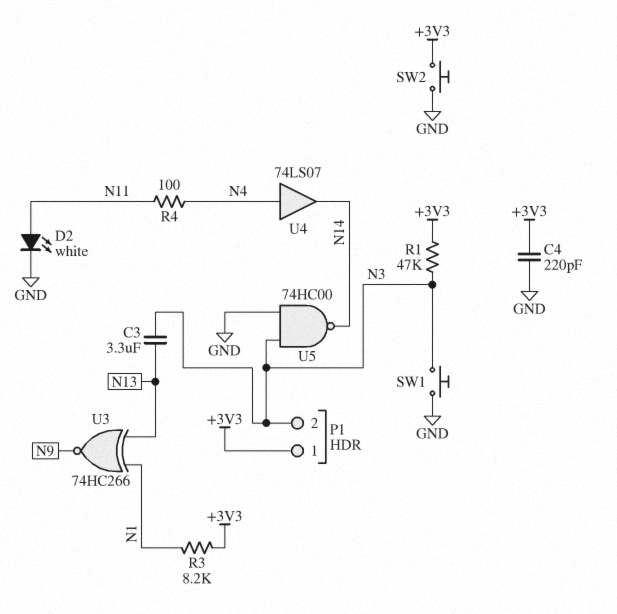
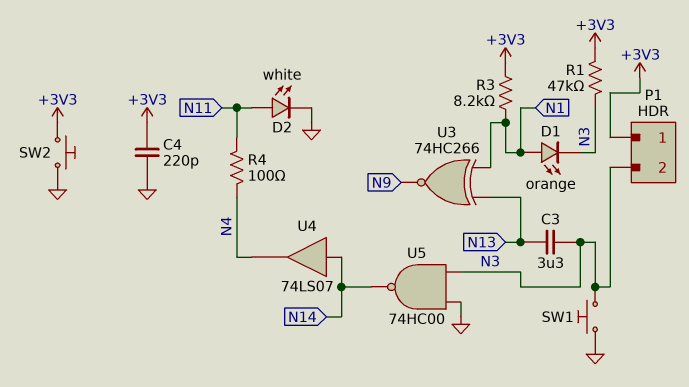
D1: none -> LED orange (A N1, K N3)
U4: buffer 74LS07 (in N4, out N14) -> buffer 74LS07 (in N14, out N4)

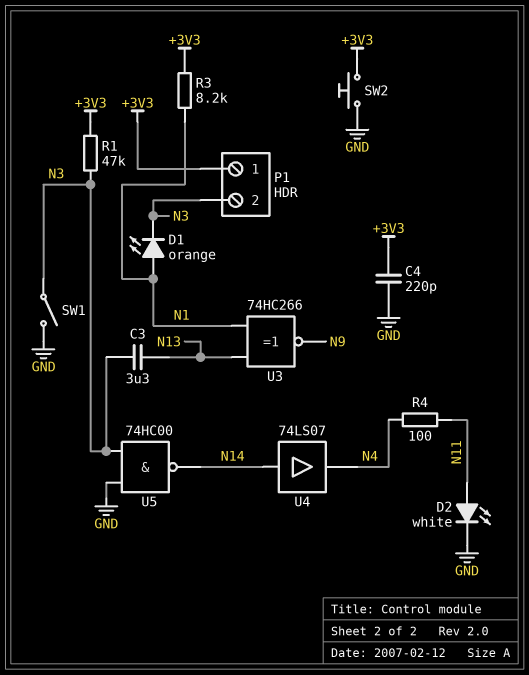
SW1: button (GND, N3) -> switch (GND, N3)

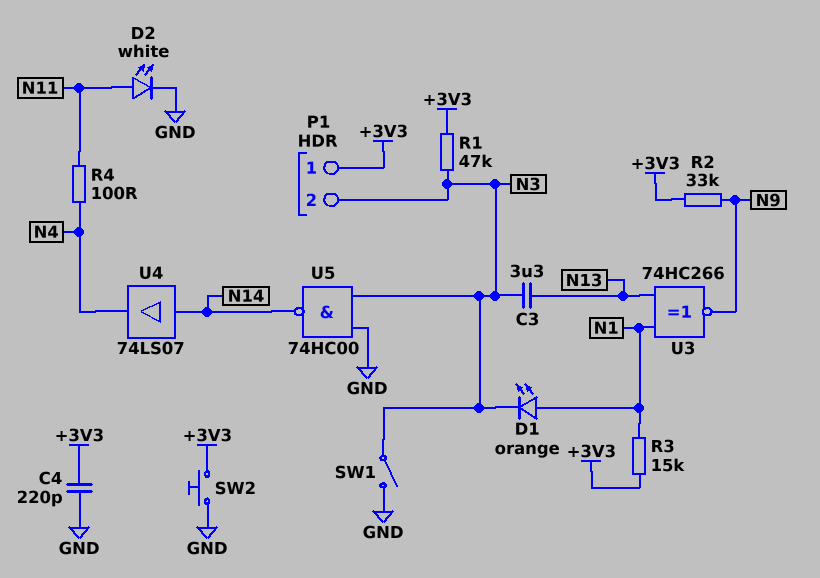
R2: none -> 33k (+3V3, N9)
R3: 8.2k (+3V3, N1) -> 15k (+3V3, N1)

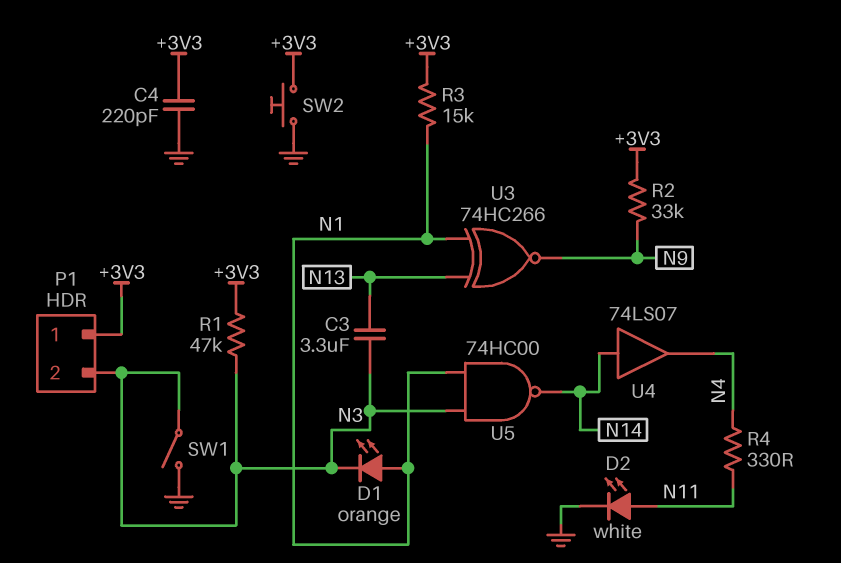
R4: 100 (N4, N11) -> 330 (N4, N11)
U5: NAND 74HC00 (in GND, in N3, out N14) -> NAND 74HC00 (in N1, in N3, out N14)

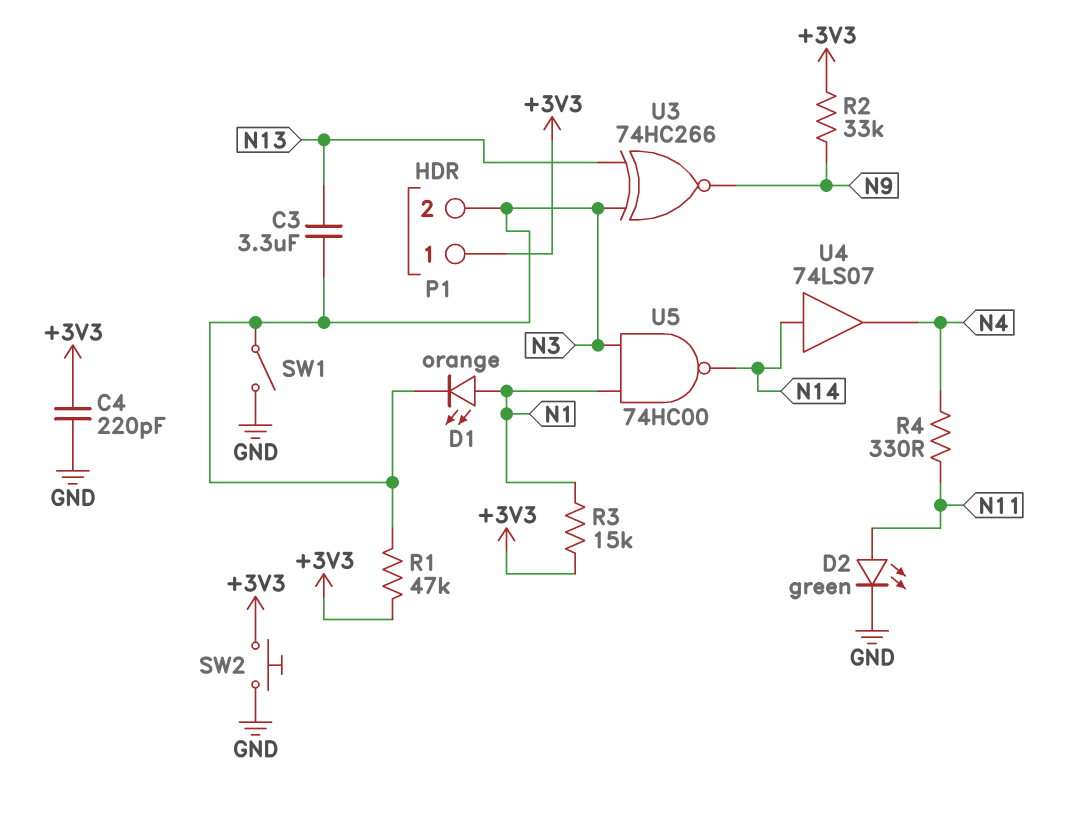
D2: LED white (A N11, K GND) -> LED green (A N11, K GND)
U3: XNOR 74HC266 (in N1, in N13, out N9) -> XNOR 74HC266 (in N3, in N13, out N9)

